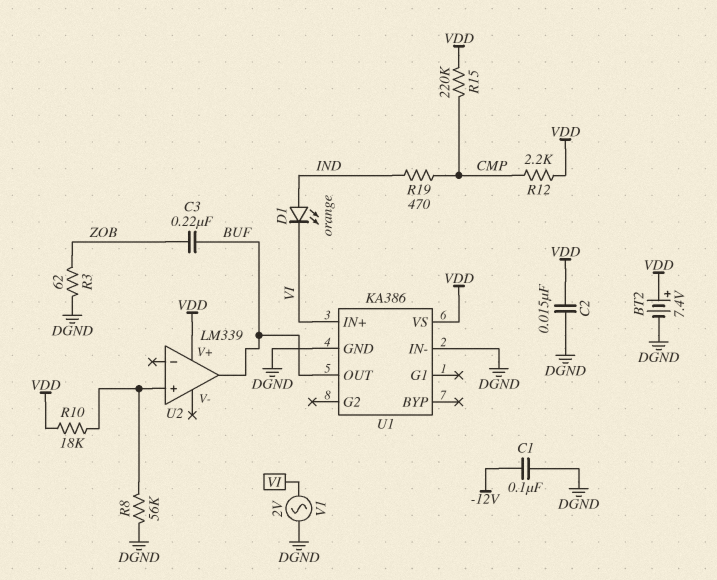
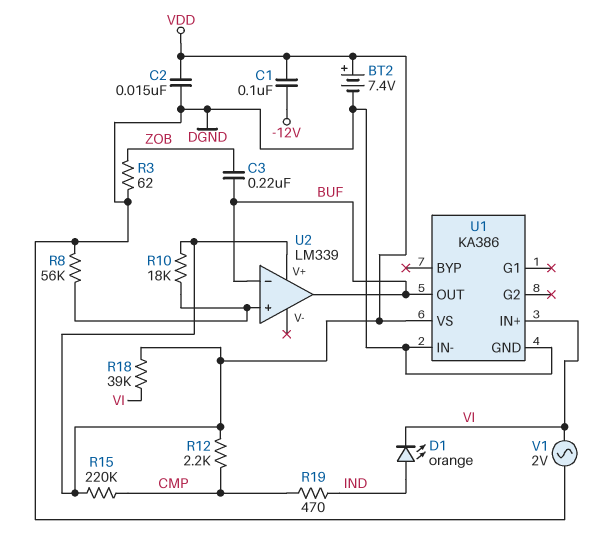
C1: 100nF (-12V, DGND) -> 100nF (-12V, VDD)
R18: none -> 39k (VDD, VI)
U2 pin in-: none -> BUF

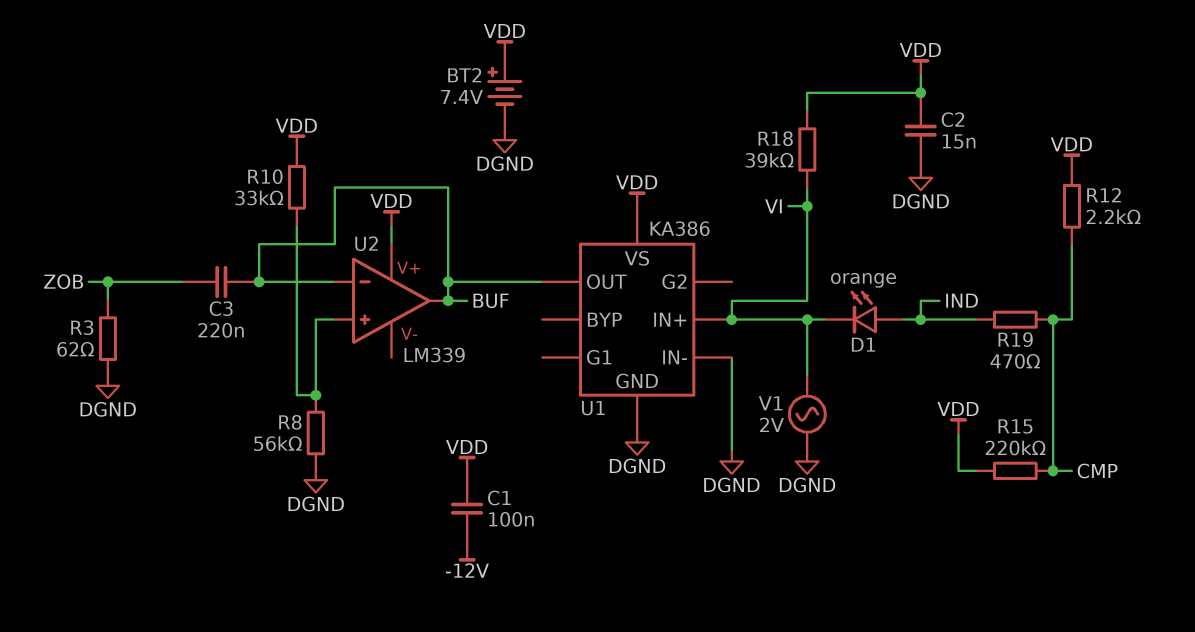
R10: 18k (U2/in+, VDD) -> 33k (U2/in+, VDD)

